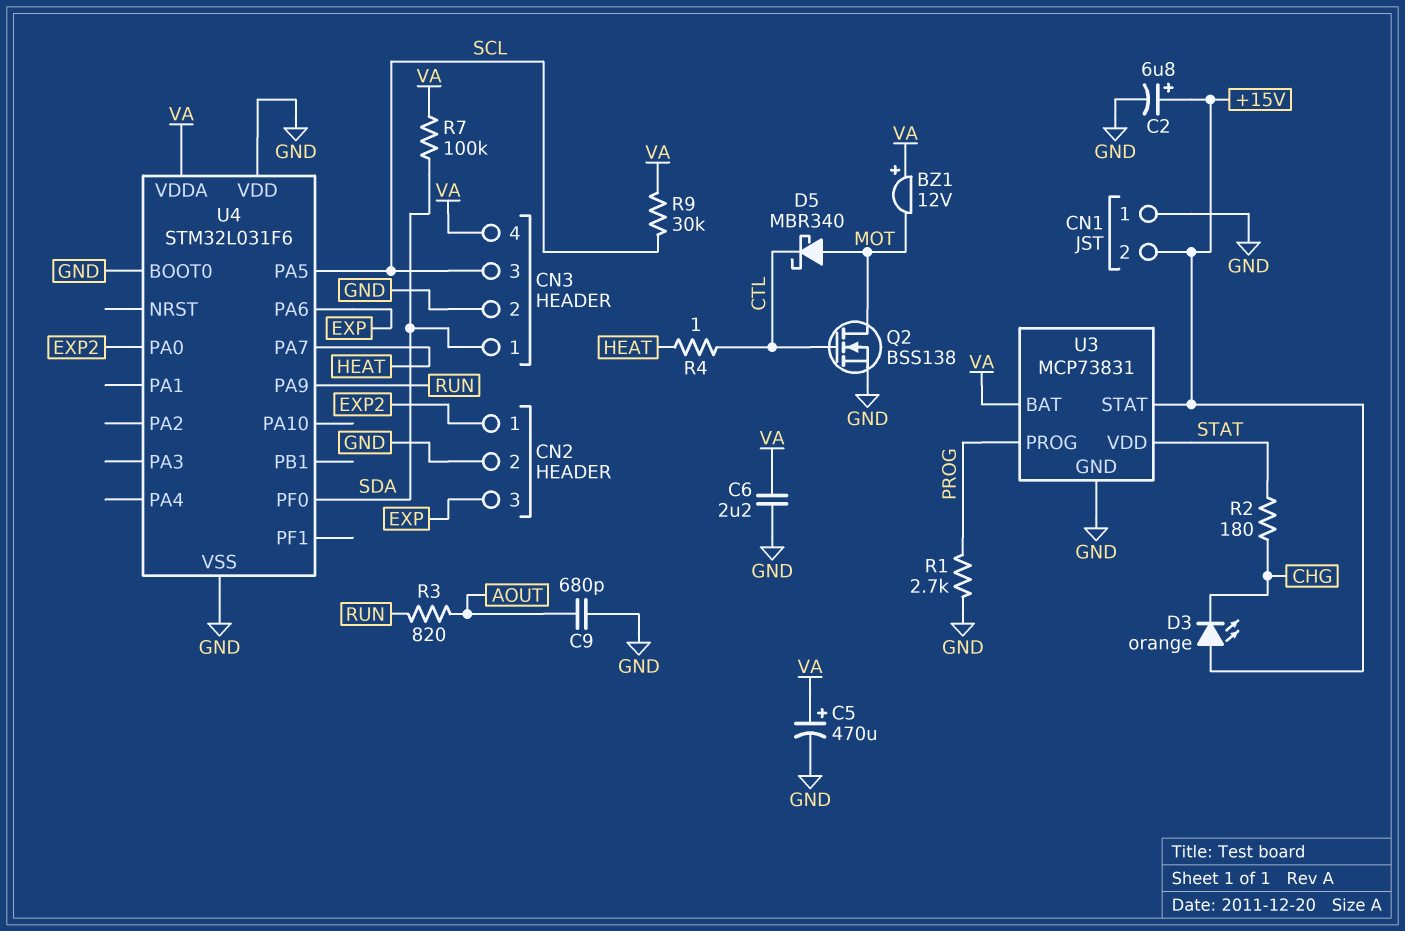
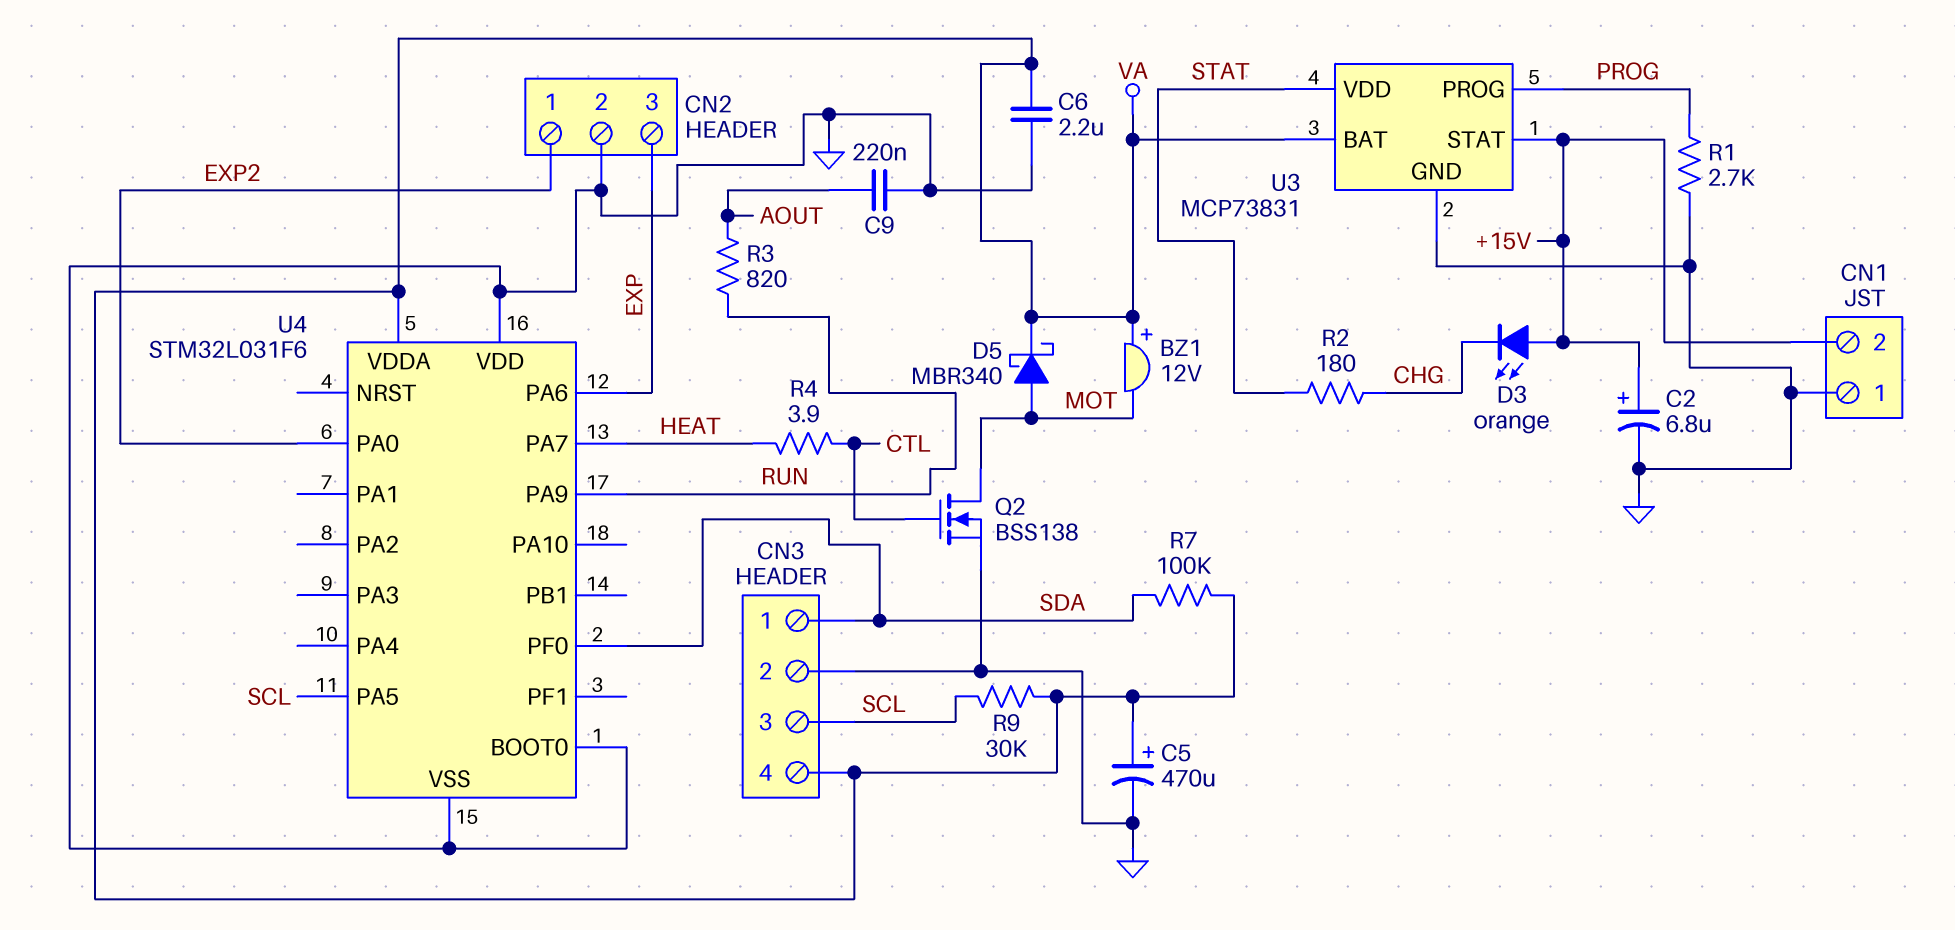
C9: 680pF (AOUT, GND) -> 220nF (AOUT, GND)
D5: schottky MBR340 (A MOT, K CTL) -> schottky MBR340 (A MOT, K VA)
R4: 1 (CTL, HEAT) -> 3.9 (CTL, HEAT)

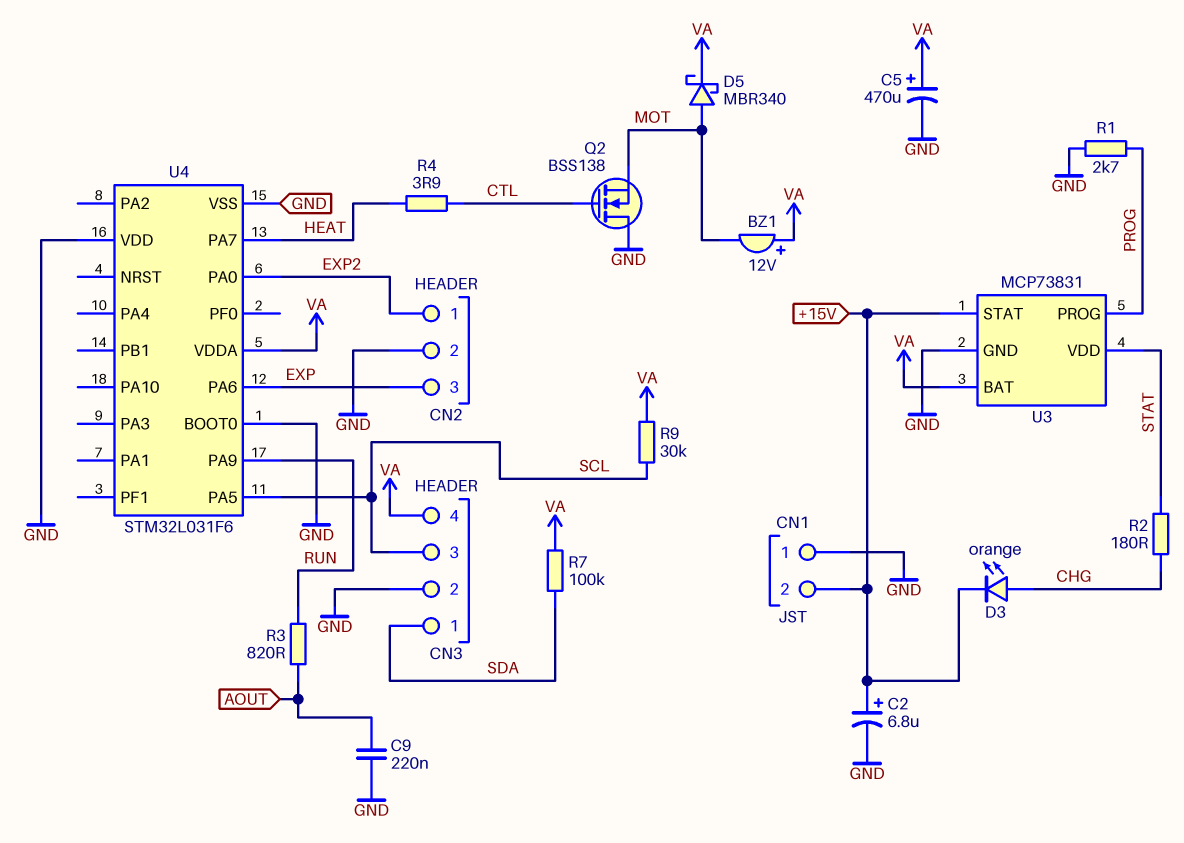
C6: 2.2uF (GND, VA) -> none
D3: LED orange (A +15V, K CHG) -> LED orange (A CHG, K +15V)
Q2: NMOS BSS138 (G CTL, D MOT, S GND) -> NMOS BSS138 (G CTL, D GND, S MOT)
U4 pin PF0: SDA -> none

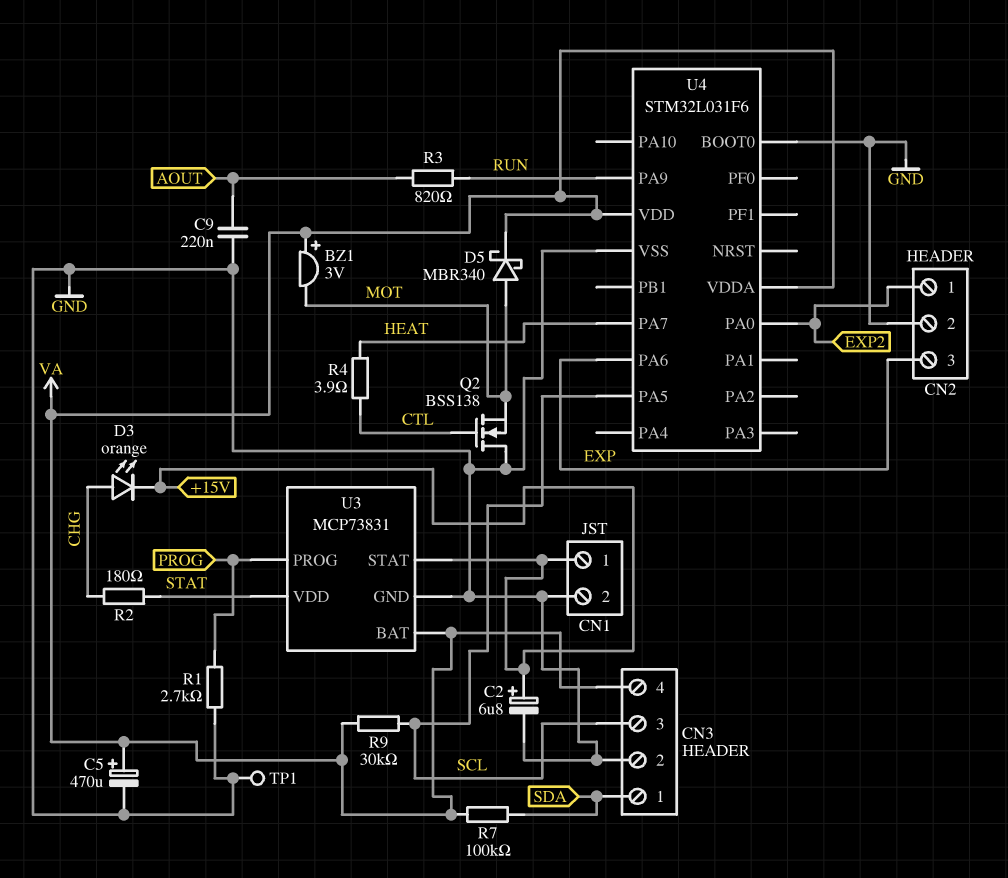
BZ1: buzzer 12V (plus VA, minus MOT) -> buzzer 3V (plus VA, minus MOT)
CN1 pin 1: GND -> +15V
CN1 pin 2: +15V -> GND
TP1: none -> test point (GND)
U4 pin VDD: GND -> VA

